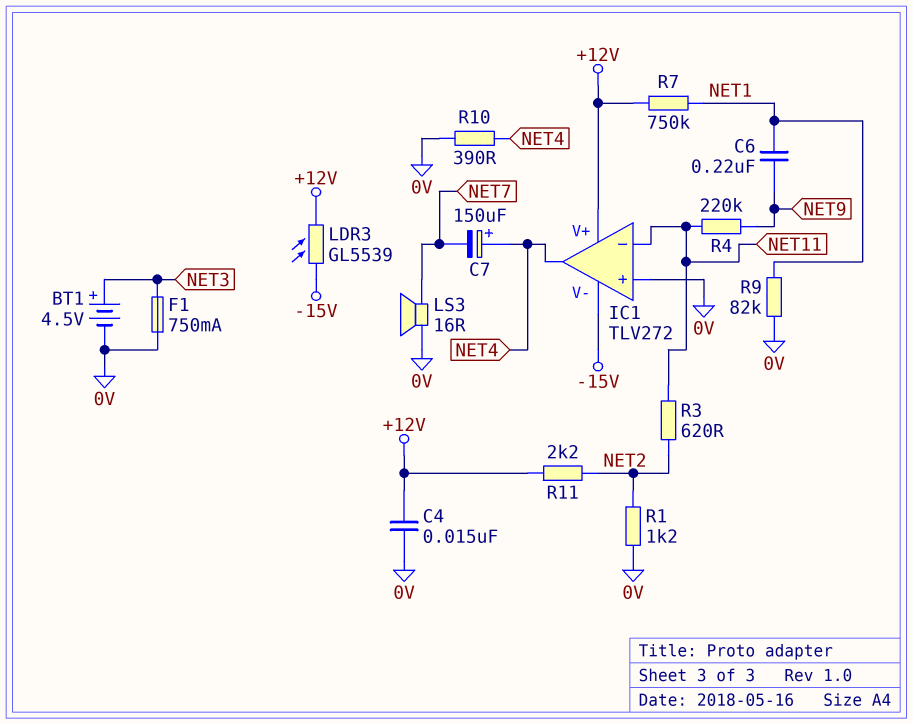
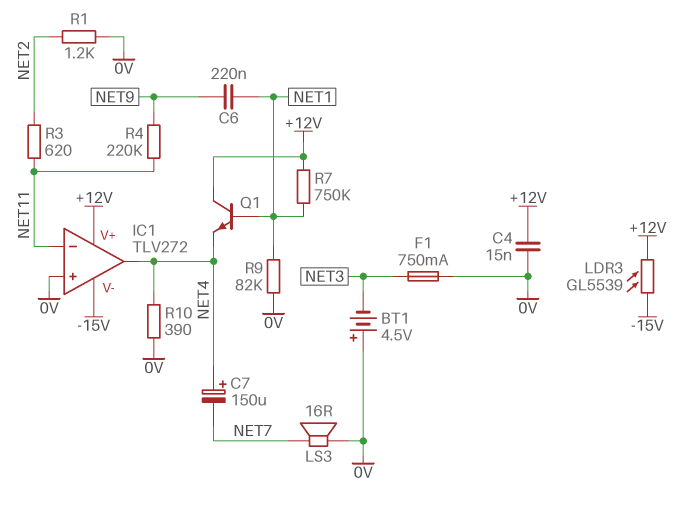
BT1: 4.5V (plus NET3, minus 0V) -> 4.5V (plus 0V, minus NET3)
Q1: none -> NPN (B NET1, C +12V, E NET4)
R11: 2.2k (+12V, NET2) -> none

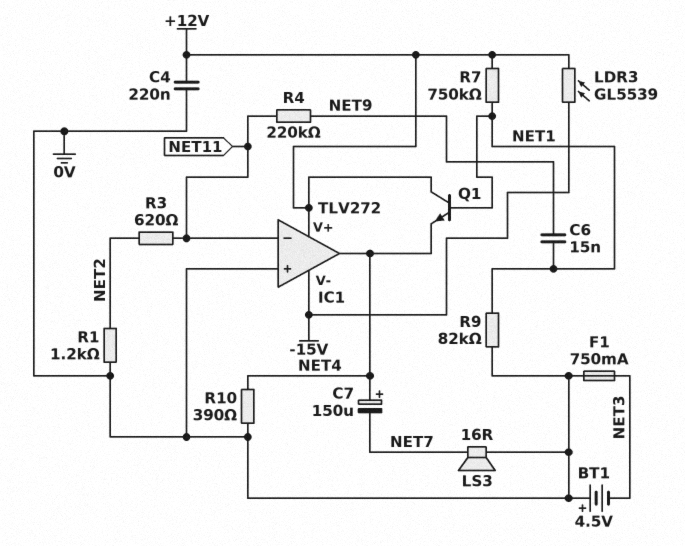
C4: 15nF (+12V, 0V) -> 220nF (+12V, 0V)
C6: 220nF (NET1, NET9) -> 15nF (NET1, NET9)

